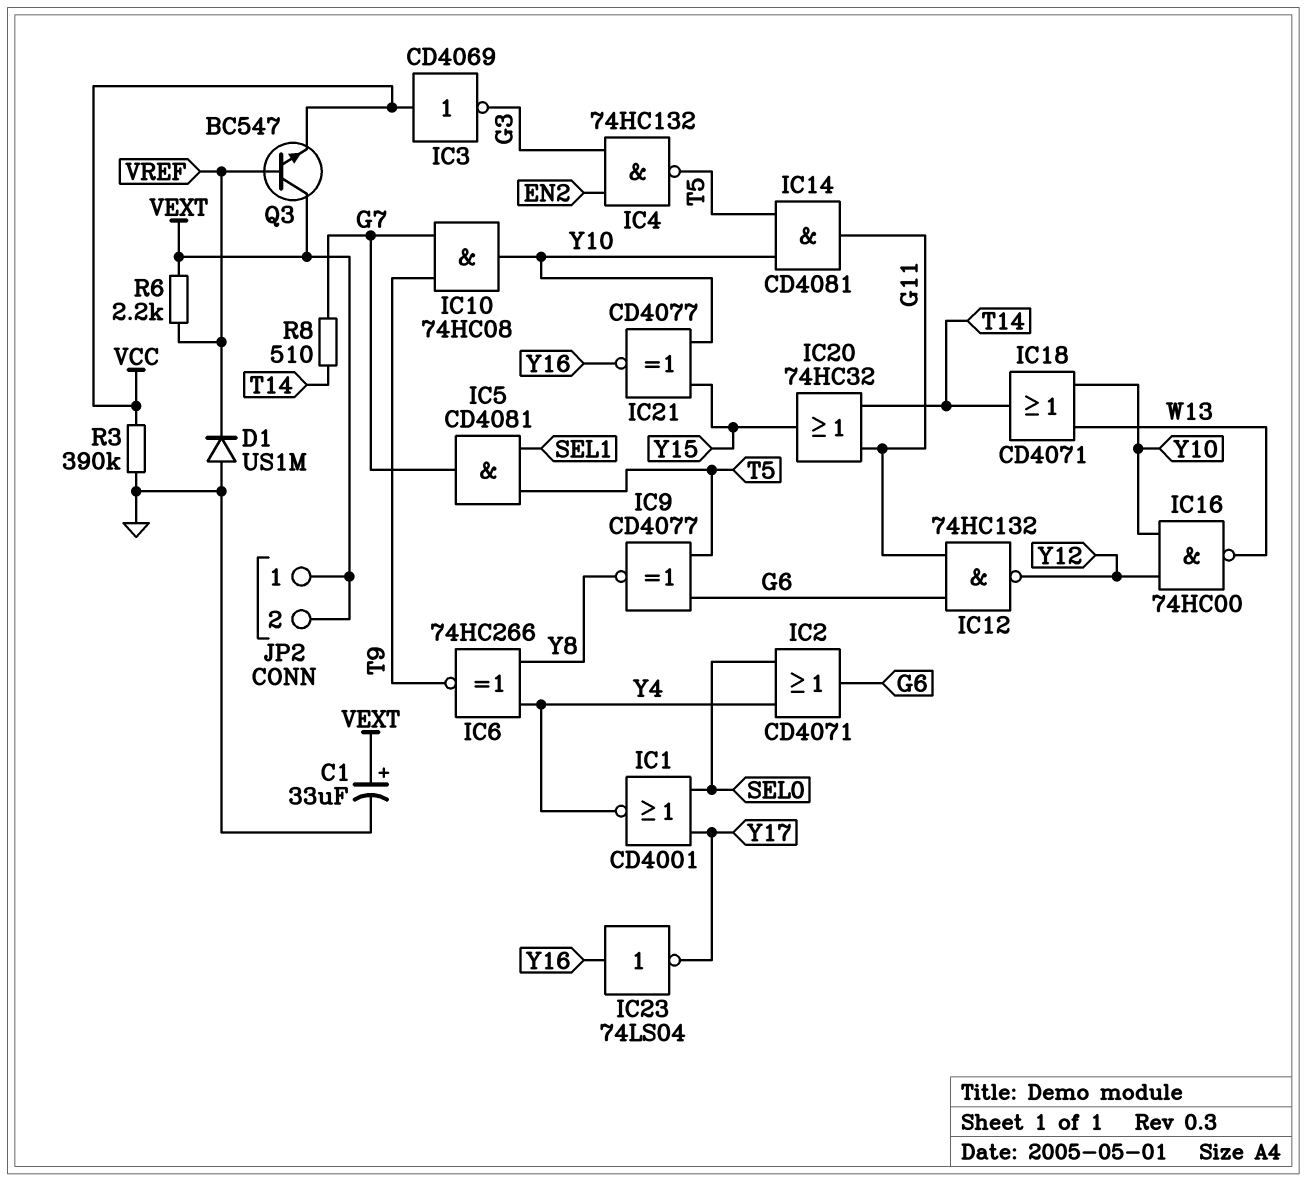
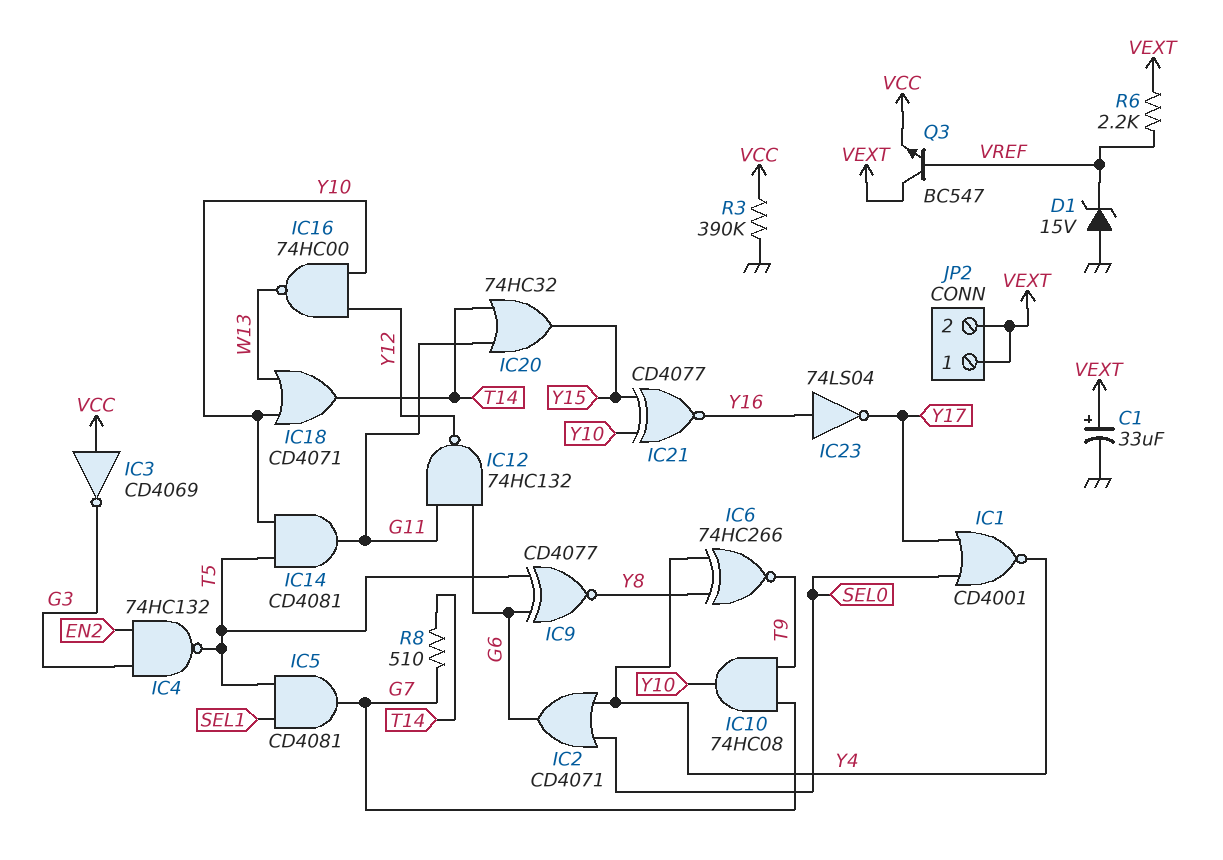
D1: diode US1M (A GND, K VREF) -> zener 15V (A GND, K VREF)

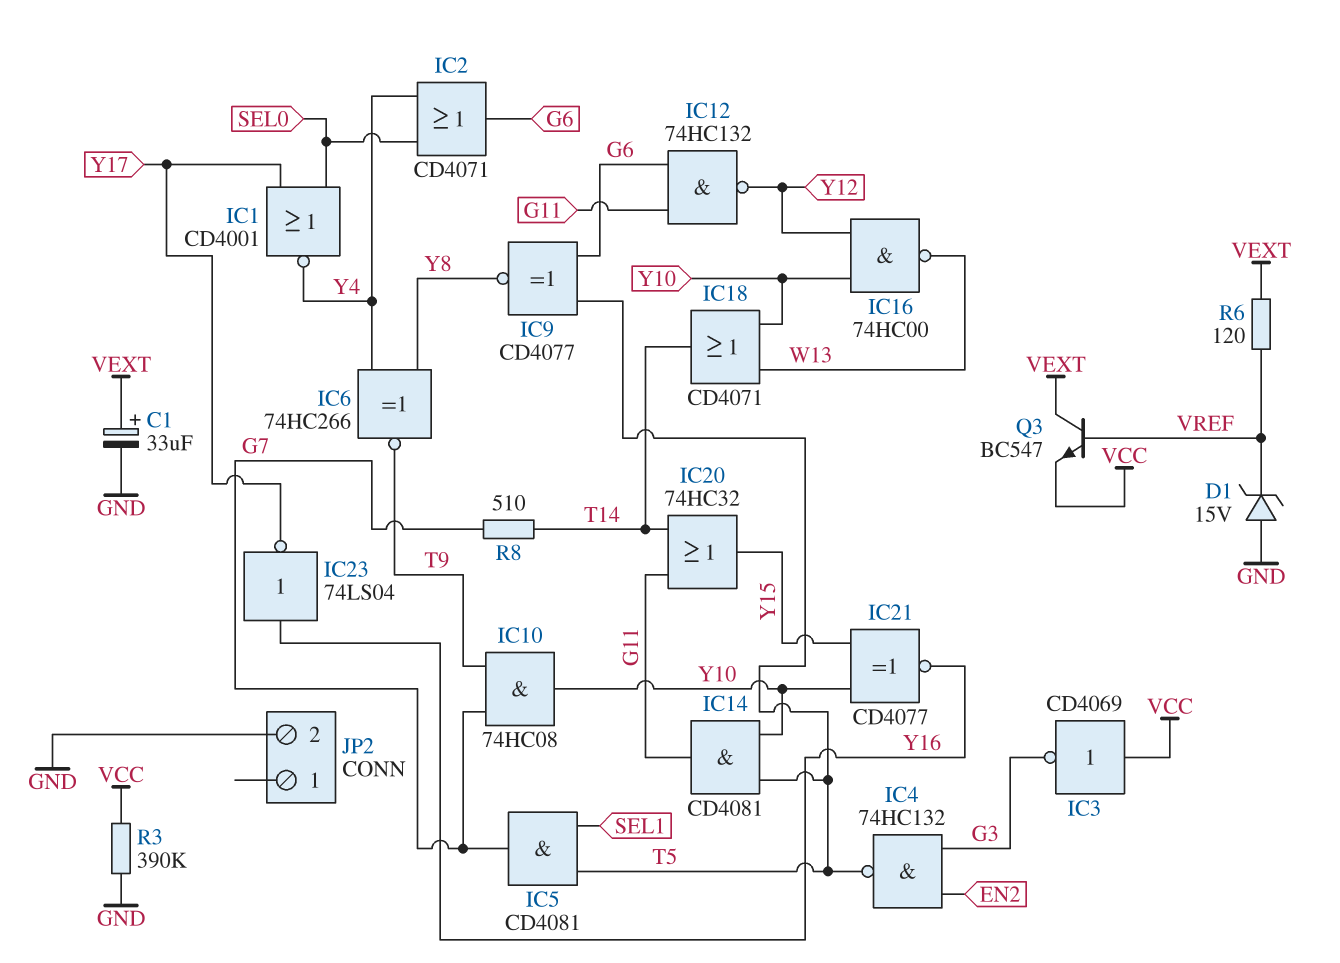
JP2 pin 1: VEXT -> none
JP2 pin 2: VEXT -> GND
R6: 2.2k (VEXT, VREF) -> 120 (VEXT, VREF)

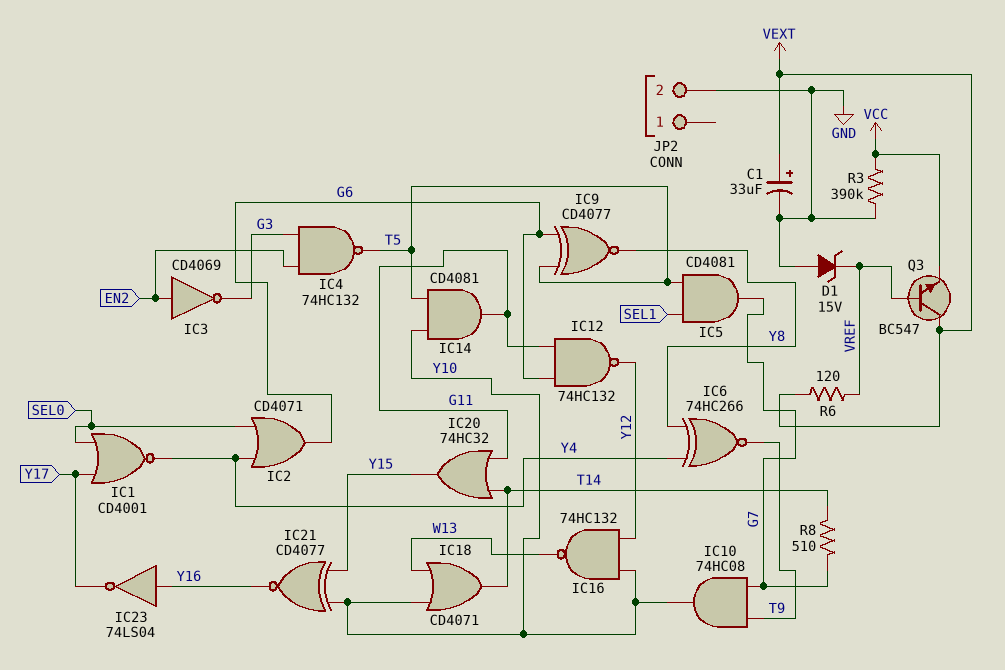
IC3: NOT CD4069 (in VCC, out G3) -> NOT CD4069 (in EN2, out G3)
IC16: NAND 74HC00 (in Y10, in Y12, out W13) -> NAND 74HC132 (in Y10, in Y12, out W13)

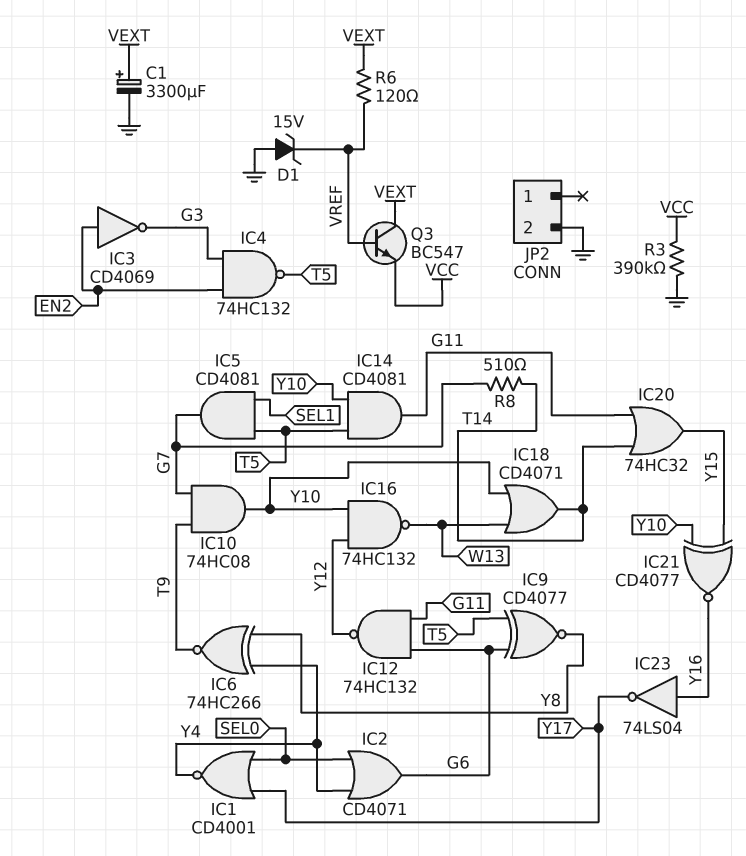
C1: 33uF (plus VEXT, minus GND) -> 3300uF (plus VEXT, minus GND)

